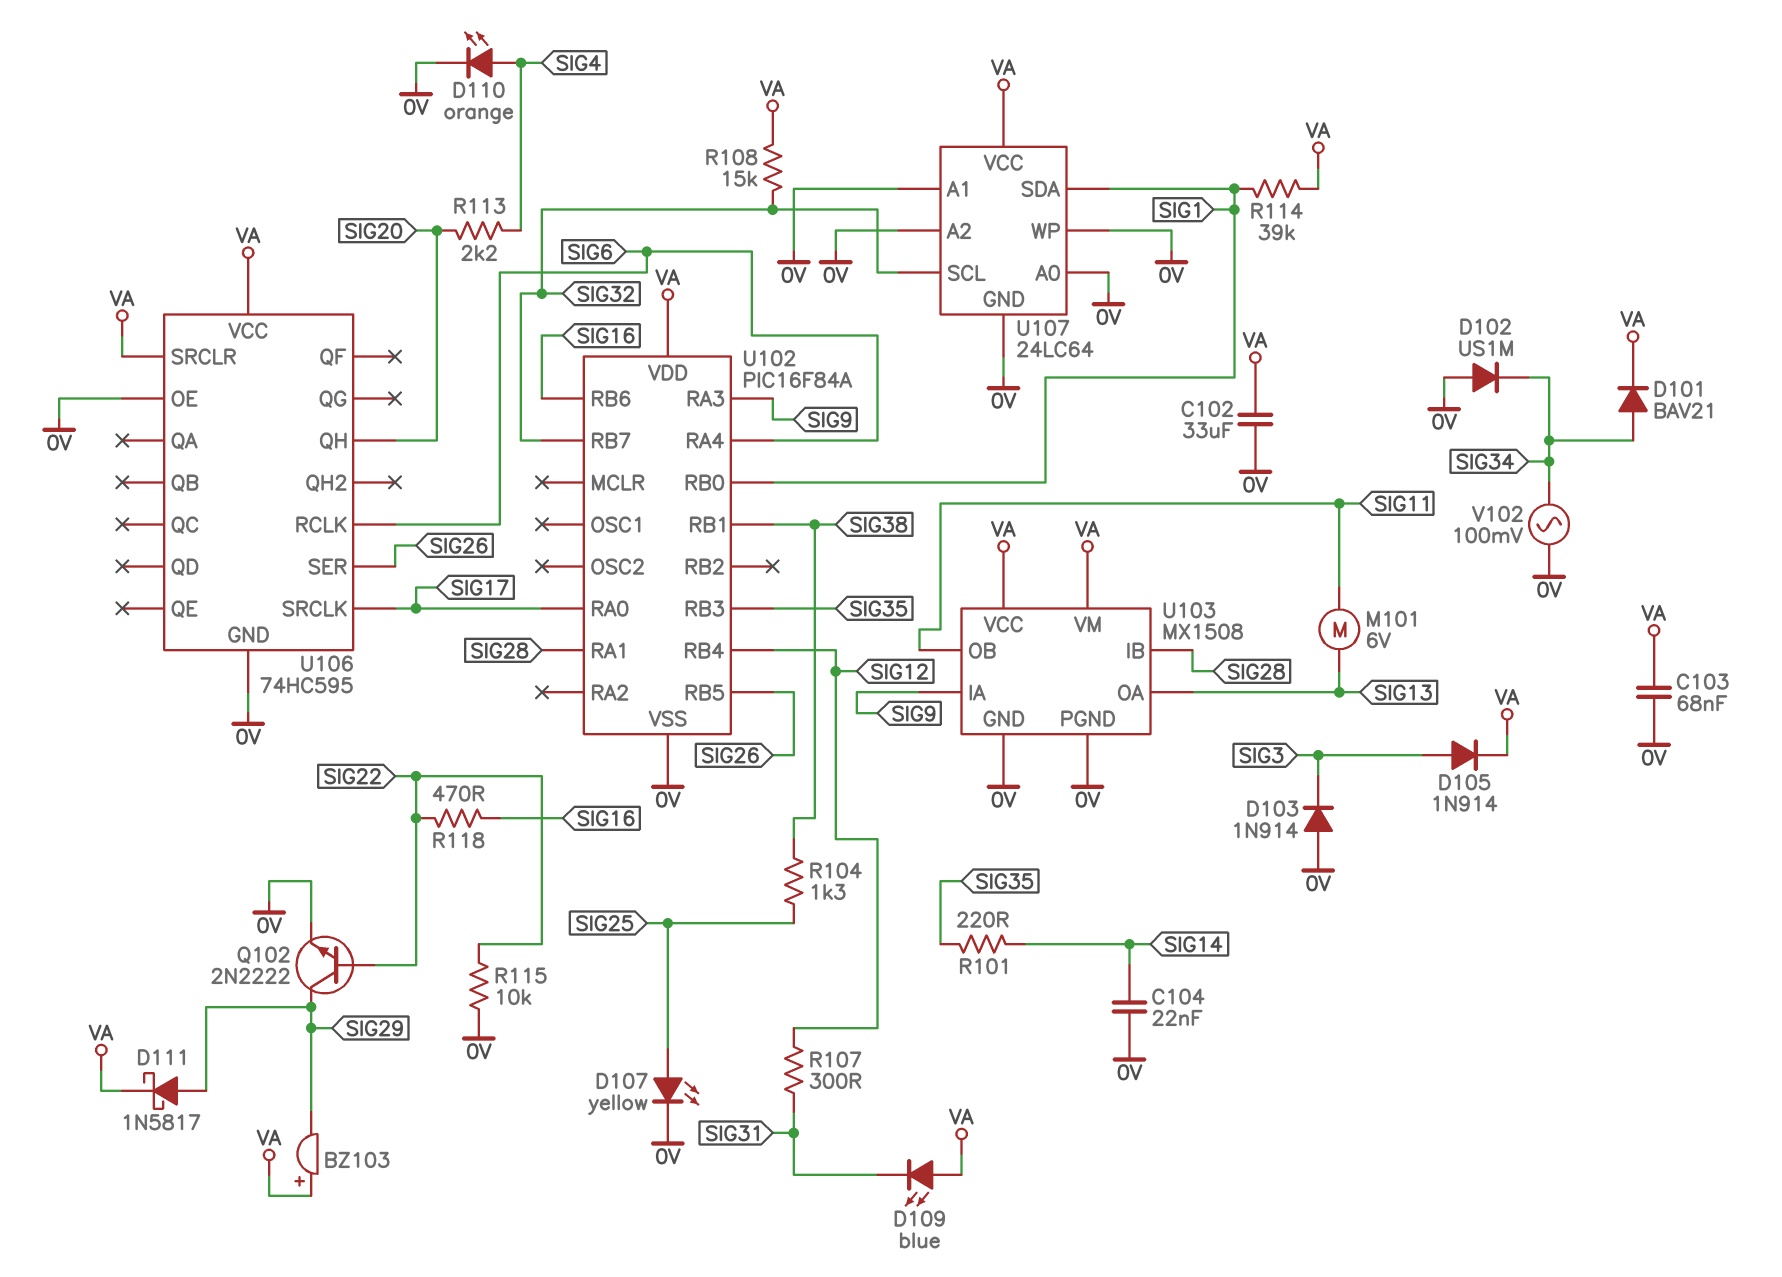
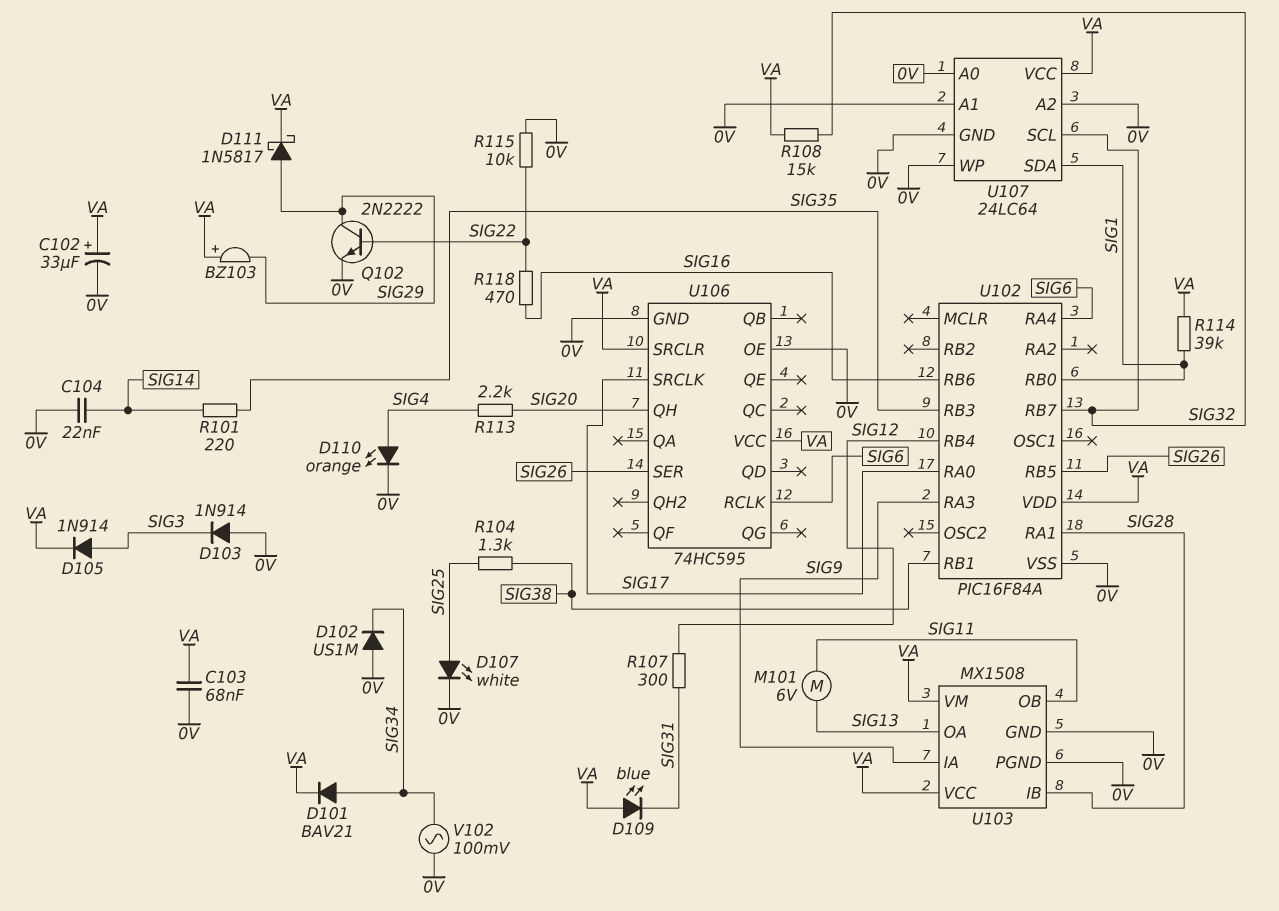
C102: 33uF (0V, VA) -> 33uF (plus VA, minus 0V)
D107: LED yellow (A SIG25, K 0V) -> LED white (A SIG25, K 0V)

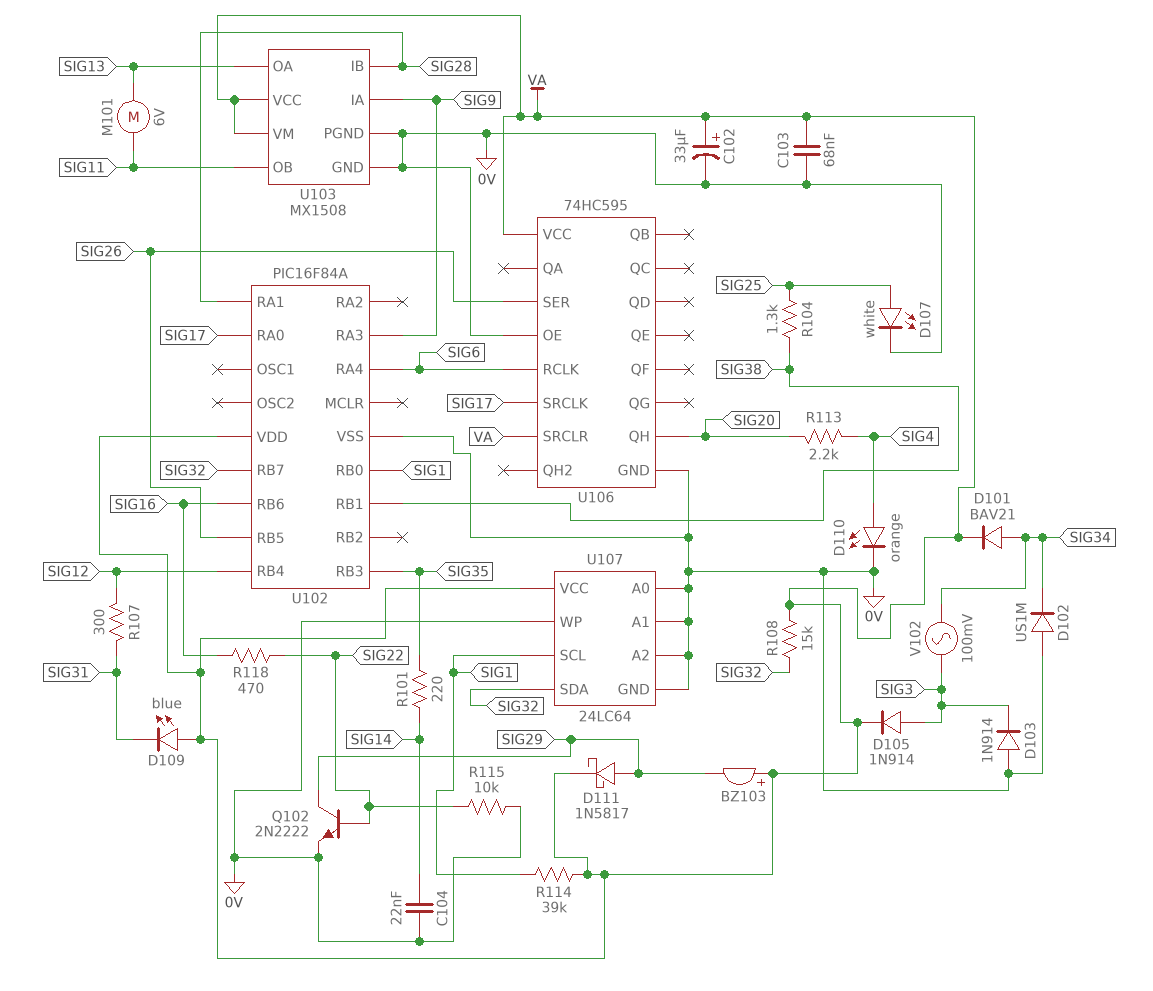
U107 pin SCL: SIG32 -> SIG1
U107 pin SDA: SIG1 -> SIG32
V102: AC 100mV (0V, SIG34) -> AC 100mV (SIG3, SIG34)

